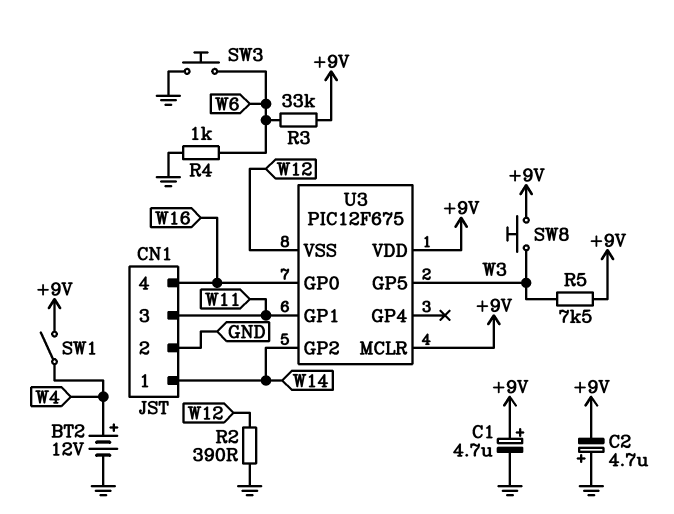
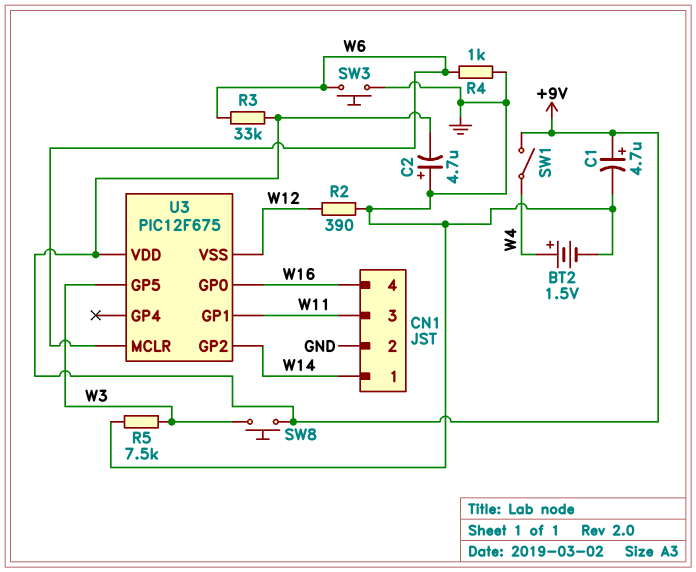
BT2: 12V (plus W4, minus GND) -> 1.5V (plus W4, minus GND)
R5: 7.5k (+9V, W3) -> 7.5k (GND, W3)
U3 pin MCLR: +9V -> W6

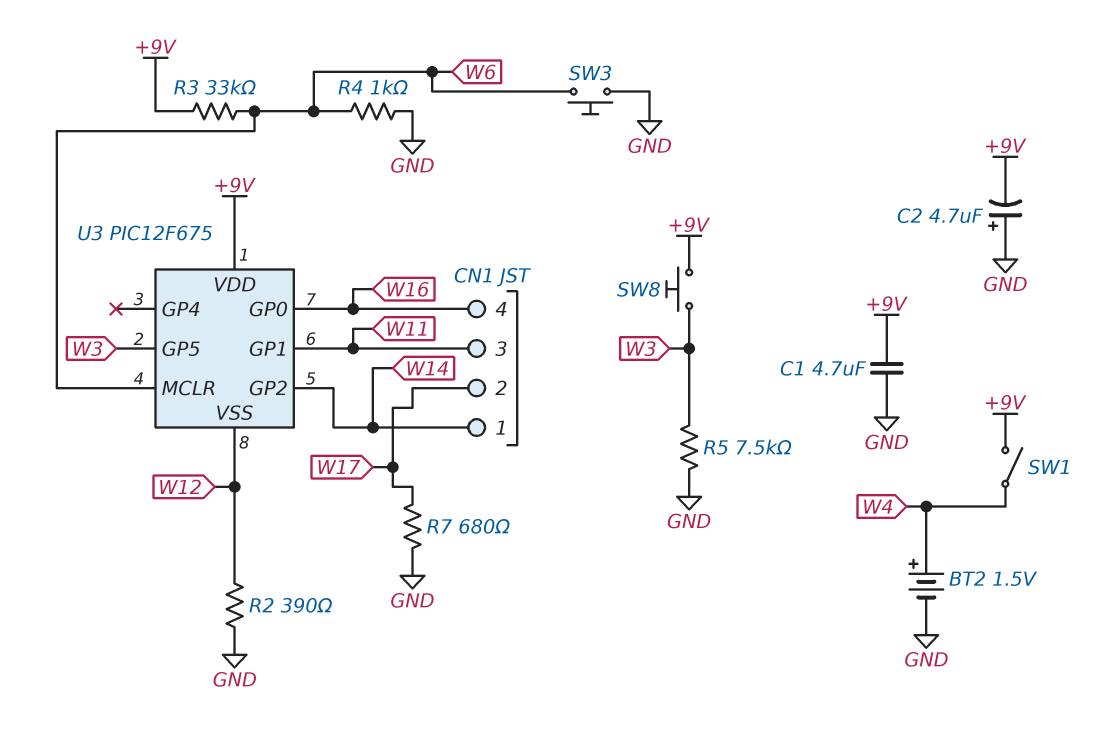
C1: 4.7uF (plus +9V, minus GND) -> 4.7uF (+9V, GND)
CN1 pin 2: GND -> W17
R7: none -> 680 (GND, W17)

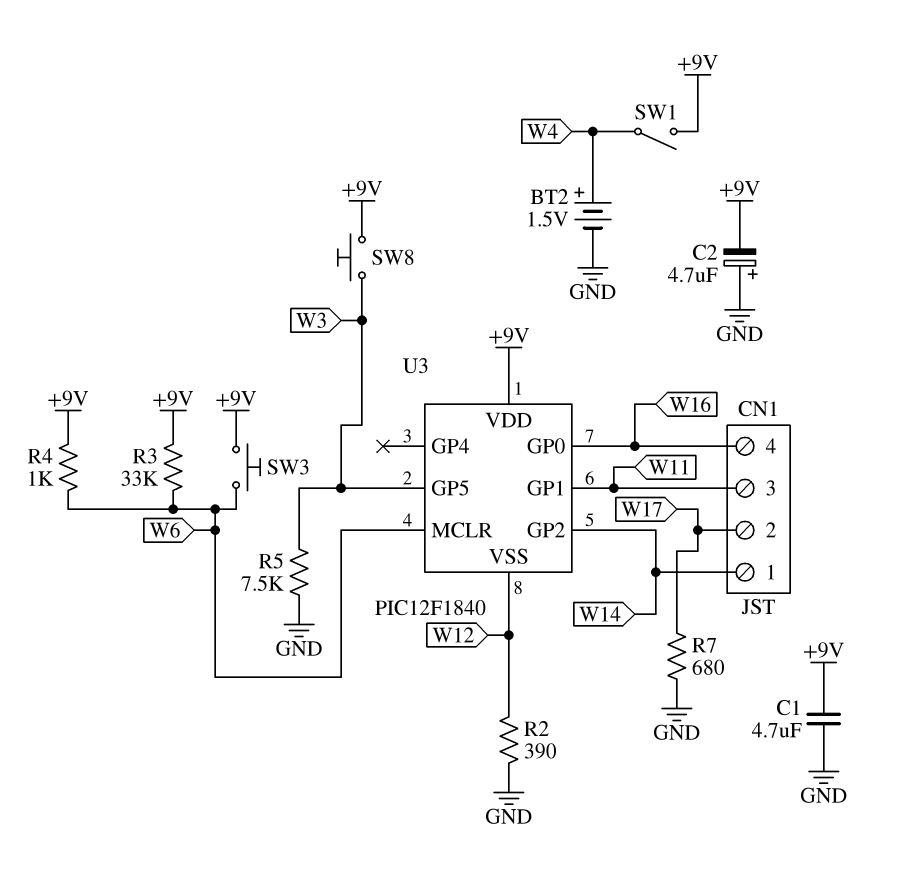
R4: 1k (GND, W6) -> 1k (+9V, W6)
SW3: button (GND, W6) -> button (+9V, W6)
U3: PIC12F675 -> PIC12F1840

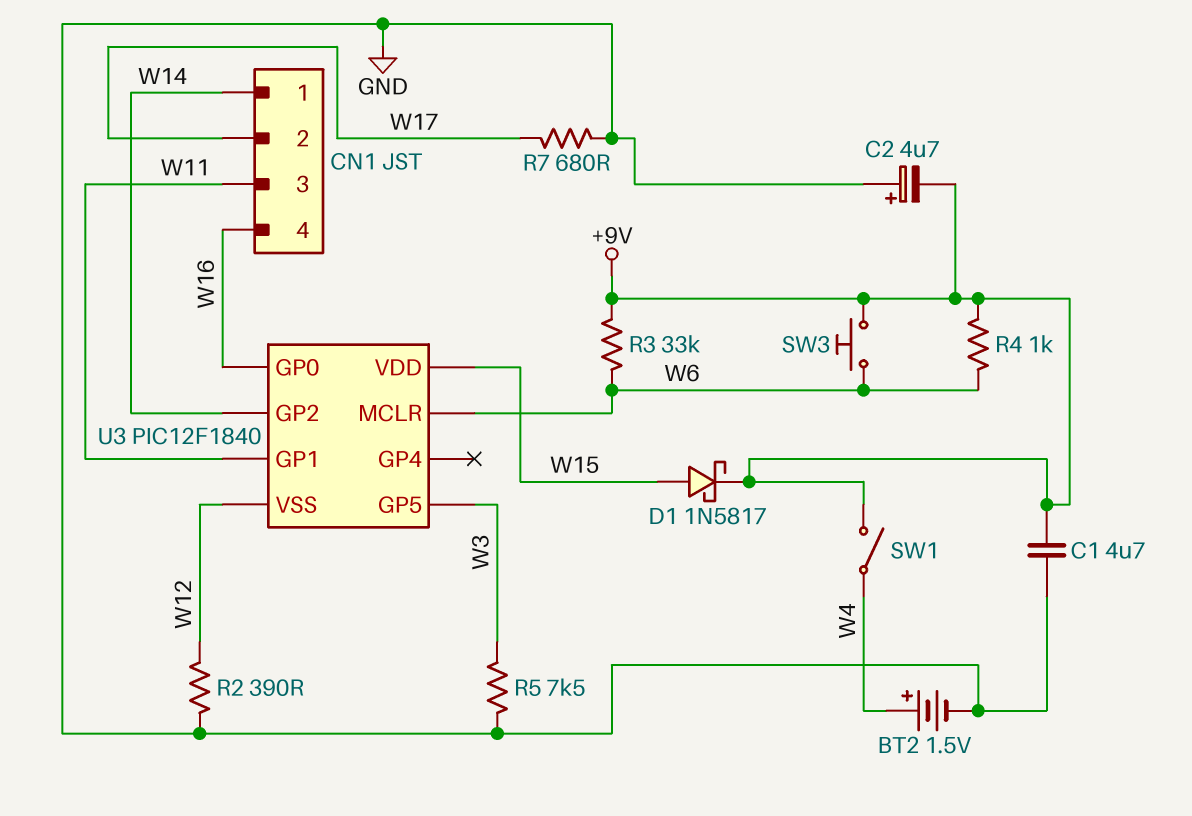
D1: none -> schottky 1N5817 (A W15, K +9V)
SW8: button (+9V, W3) -> none
U3 pin VDD: +9V -> W15

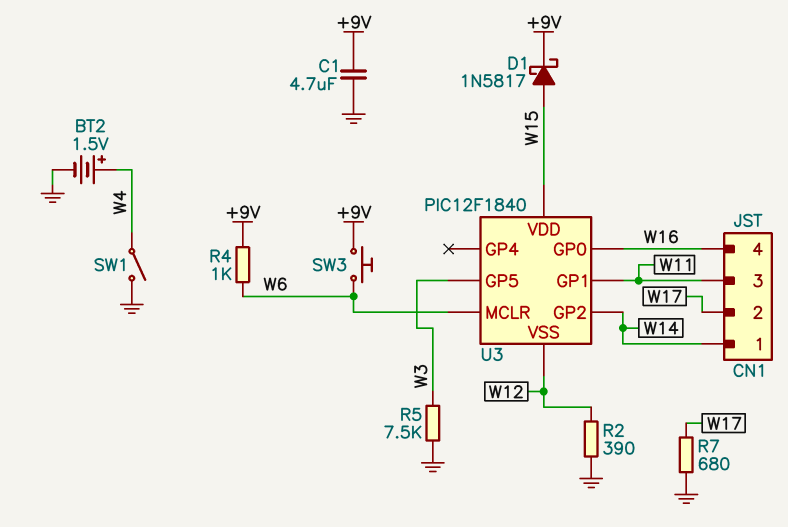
C2: 4.7uF (plus GND, minus +9V) -> none
R3: 33k (+9V, W6) -> none
SW1: switch (+9V, W4) -> switch (GND, W4)

